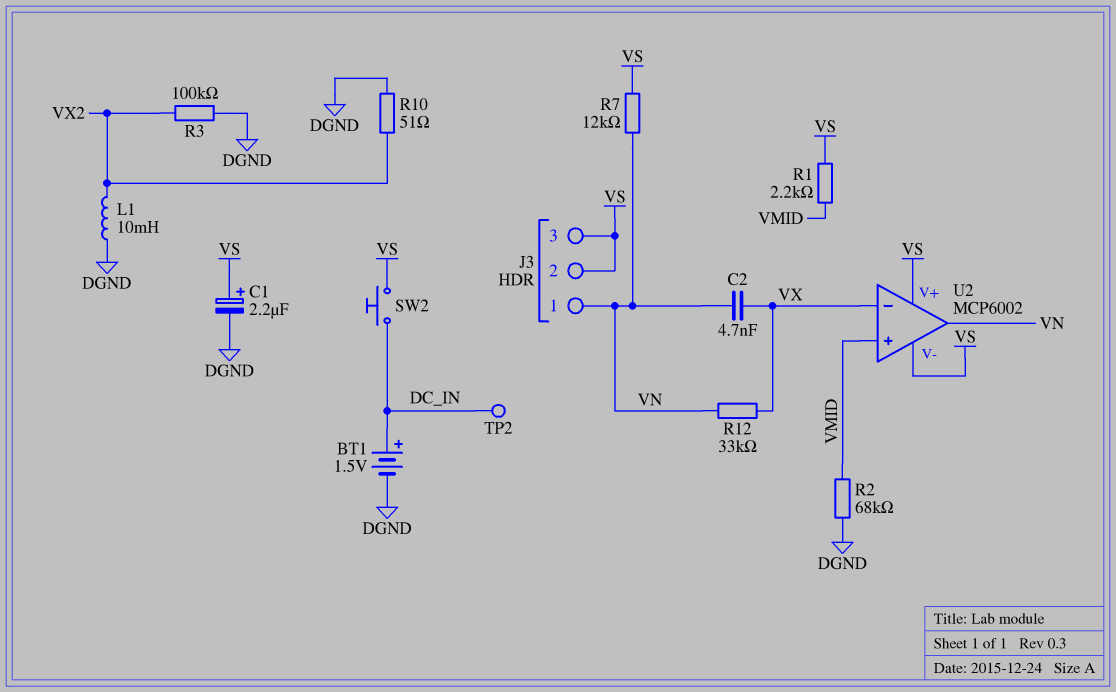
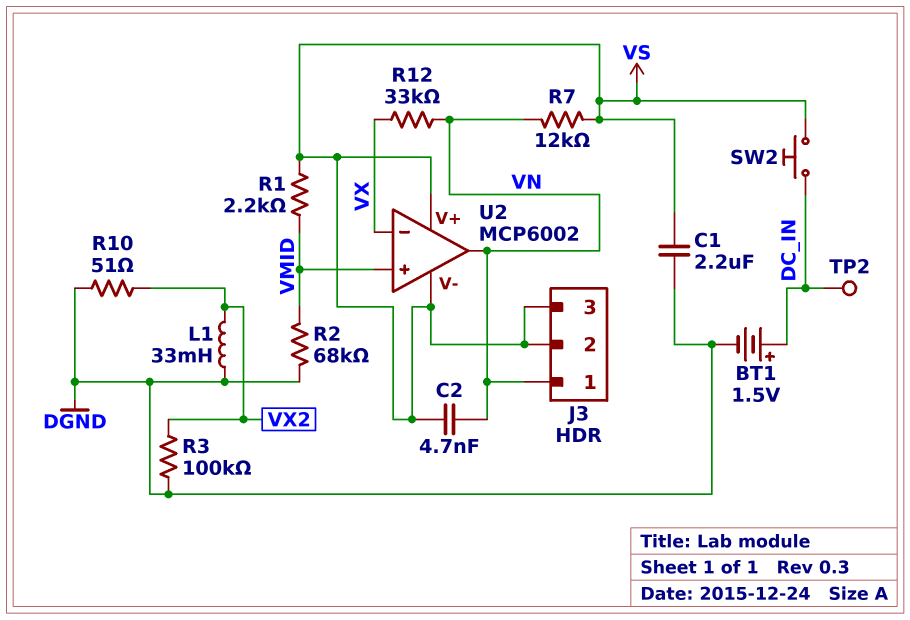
C1: 2.2uF (plus VS, minus DGND) -> 2.2uF (DGND, VS)
C2: 4.7nF (VN, VX) -> 4.7nF (VN, VS)
L1: 10mH (DGND, VX2) -> 33mH (DGND, VX2)

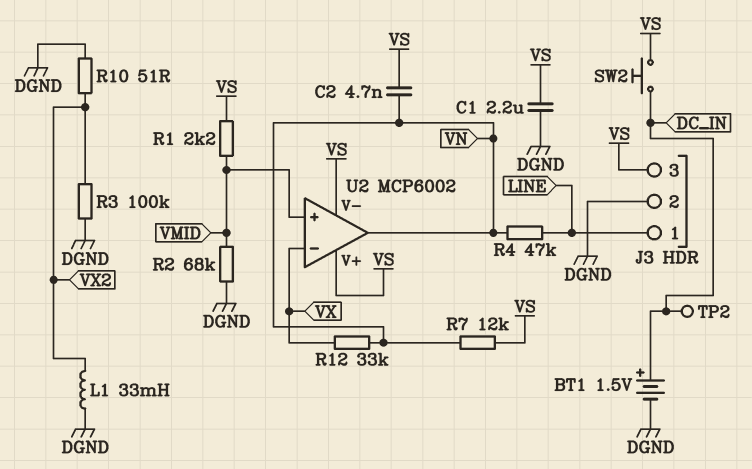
J3 pin 1: VN -> LINE
J3 pin 2: VS -> DGND
R4: none -> 47k (LINE, VN)

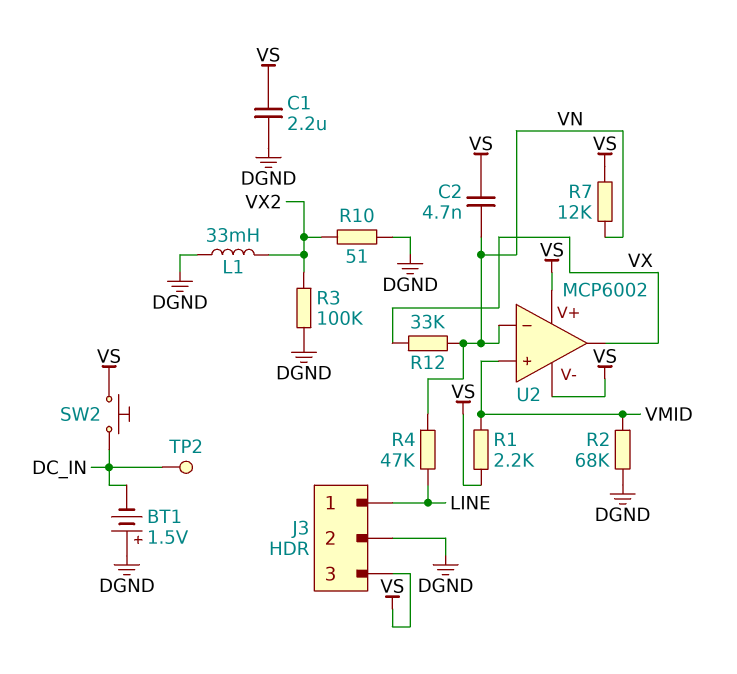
BT1: 1.5V (plus DC_IN, minus DGND) -> 1.5V (plus DGND, minus DC_IN)
U2 pin in-: VX -> VN
U2 pin out: VN -> VX

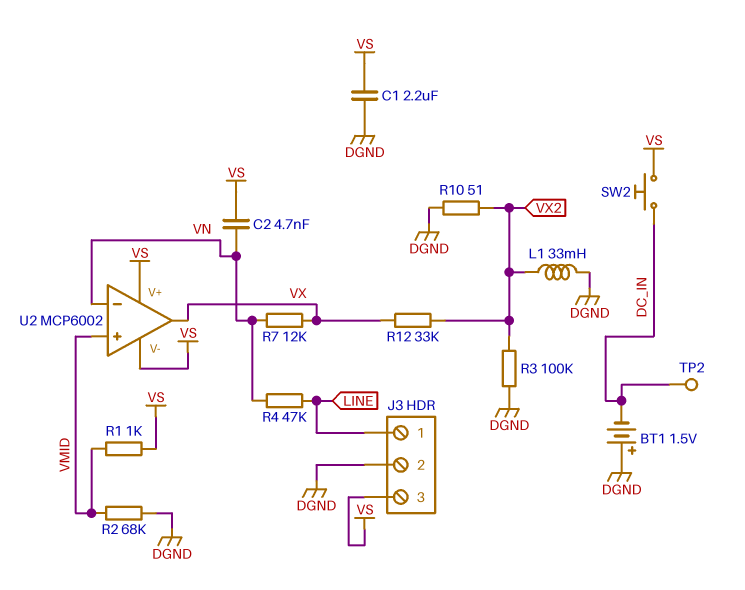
R1: 2.2k (VMID, VS) -> 1k (VMID, VS)
R7: 12k (VN, VS) -> 12k (VN, VX)
R12: 33k (VN, VX) -> 33k (VX, VX2)

